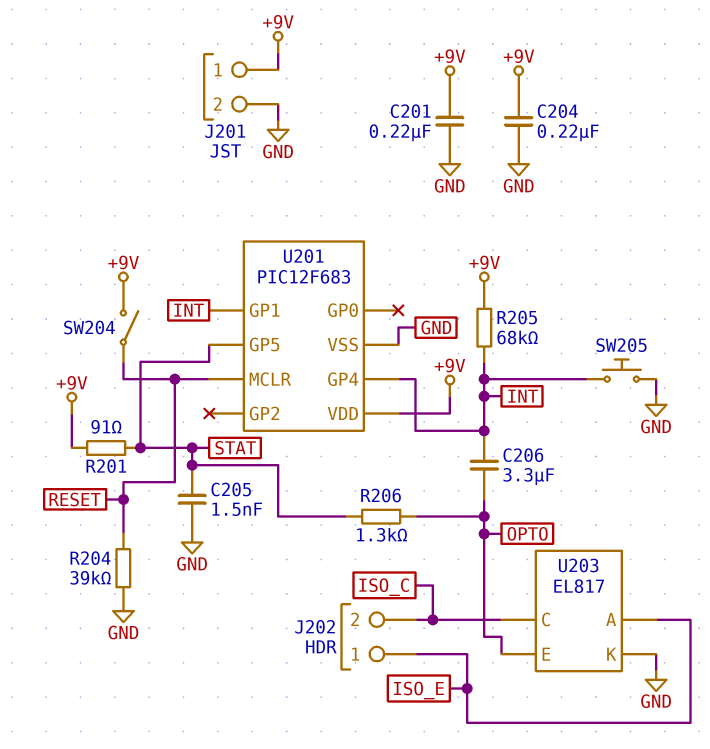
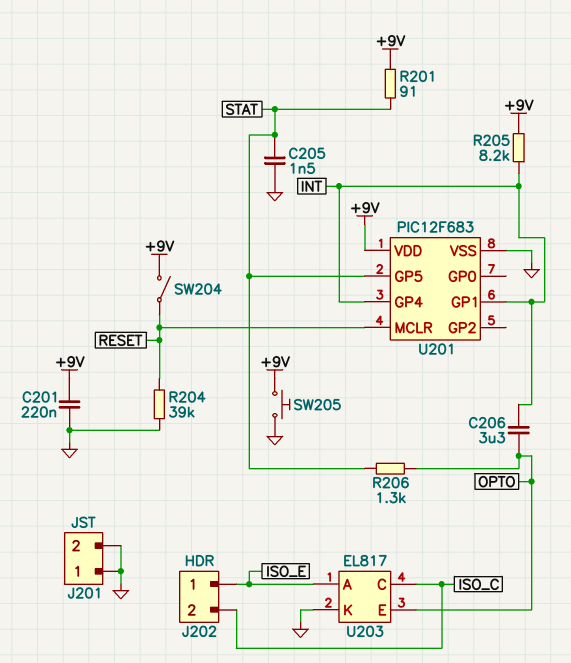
C204: 220nF (+9V, GND) -> none
J201 pin 1: +9V -> GND
R205: 68k (+9V, INT) -> 8.2k (+9V, INT)
SW205: button (GND, INT) -> button (+9V, GND)

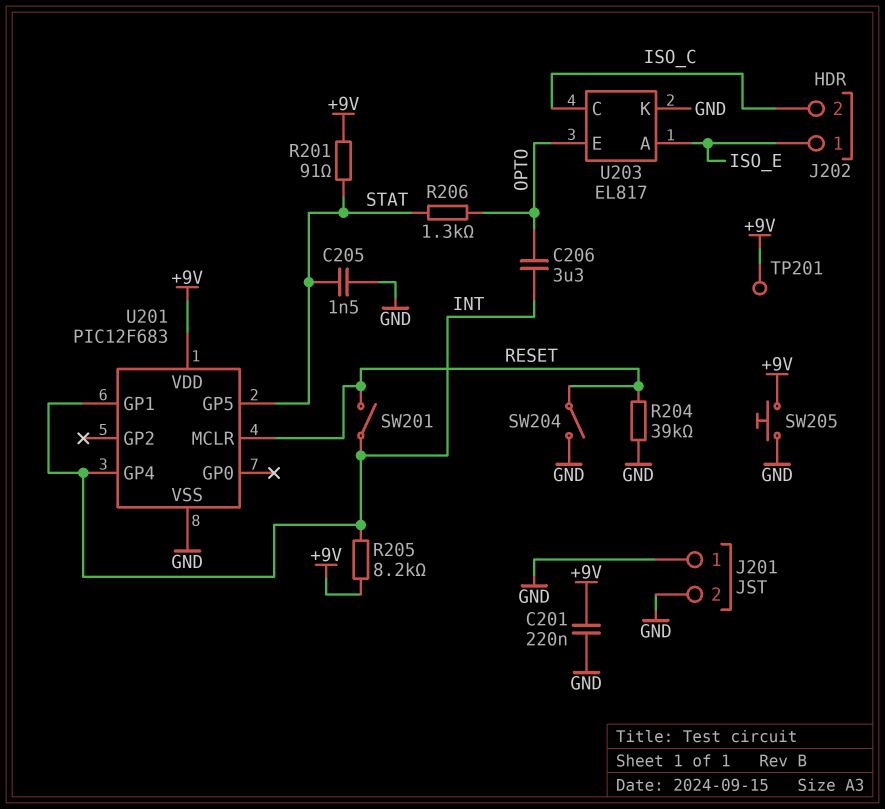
SW201: none -> switch (INT, RESET)
SW204: switch (+9V, RESET) -> switch (GND, RESET)
TP201: none -> test point (+9V)

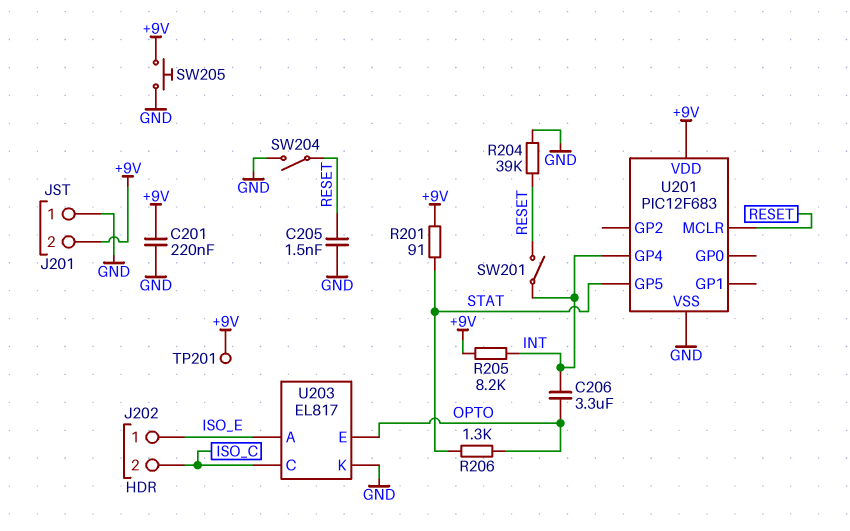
C205: 1.5nF (GND, STAT) -> 1.5nF (GND, RESET)
J201 pin 2: GND -> +9V
U201 pin GP1: INT -> none

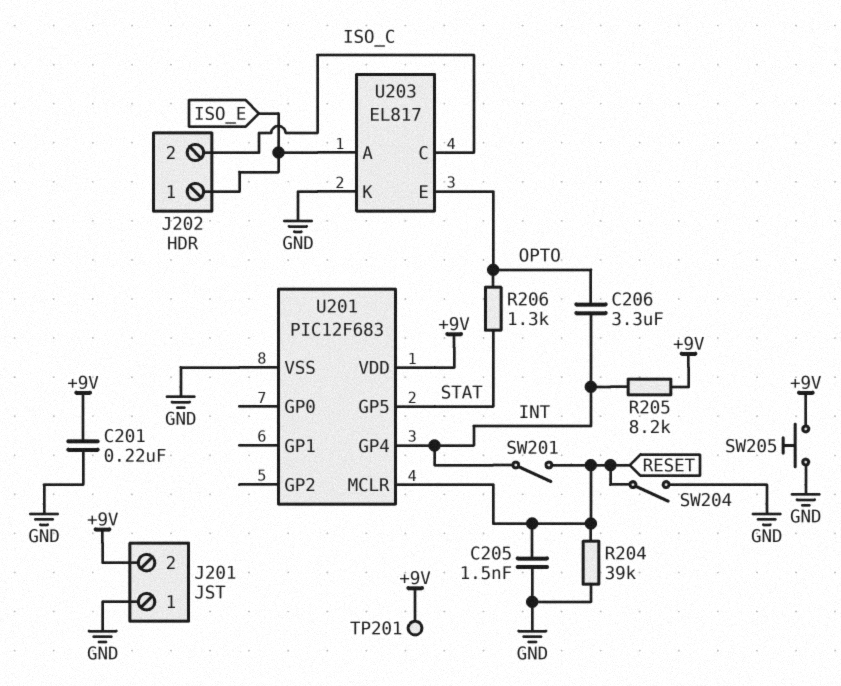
R201: 91 (+9V, STAT) -> none

